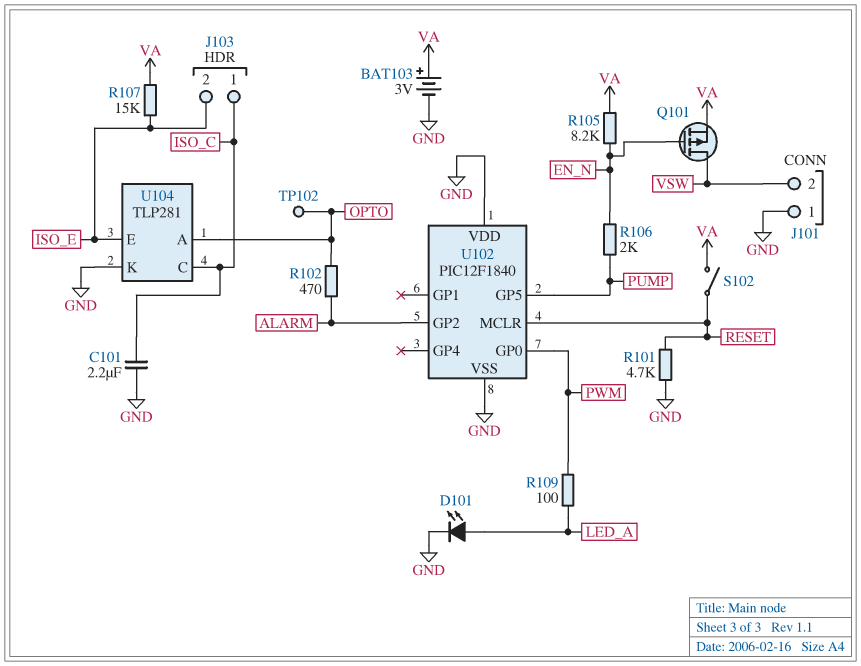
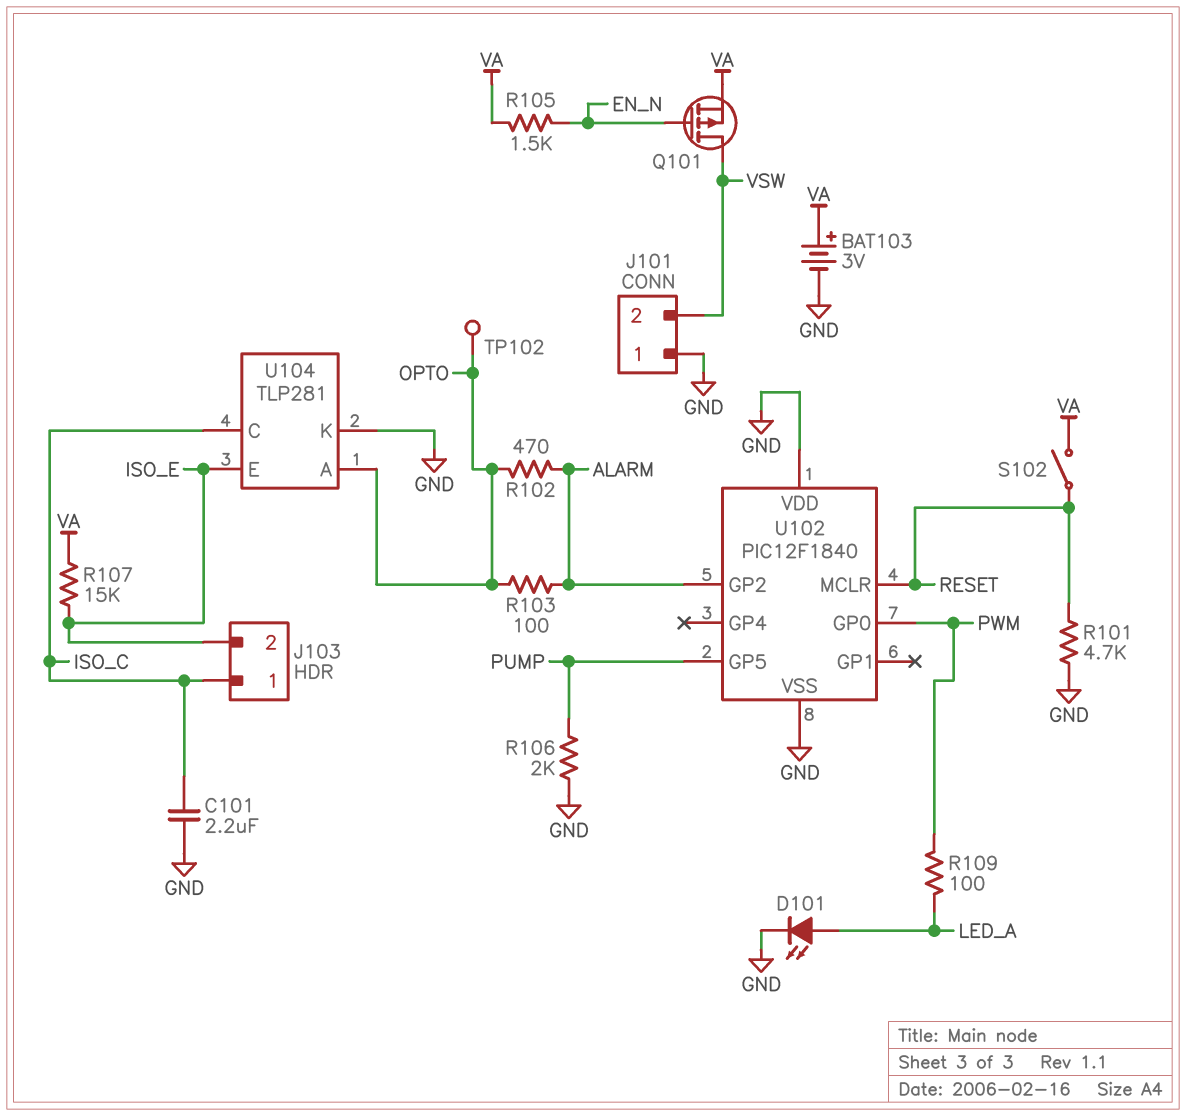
R103: none -> 100 (ALARM, OPTO)
R105: 8.2k (EN_N, VA) -> 1.5k (EN_N, VA)
R106: 2k (EN_N, PUMP) -> 2k (GND, PUMP)

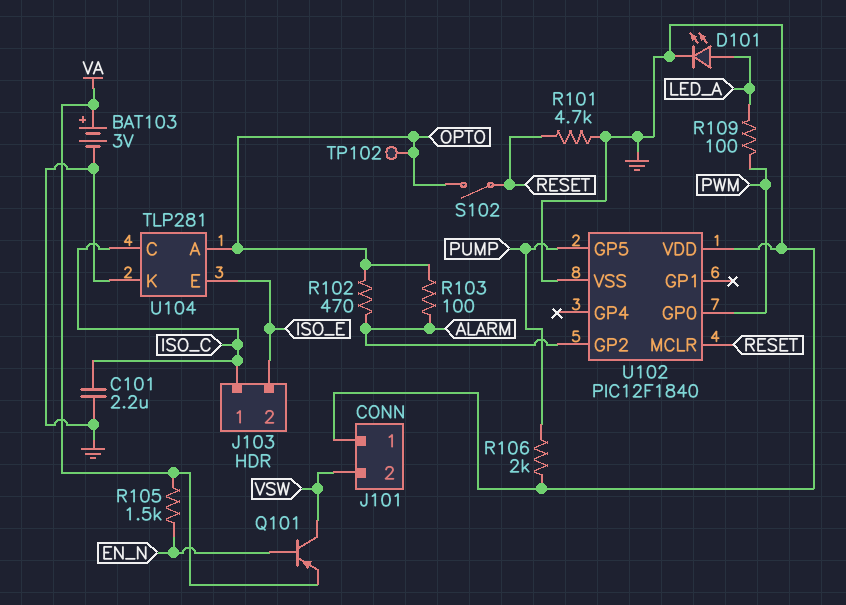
Q101: PMOS (G EN_N, D VSW, S VA) -> PNP (B EN_N, C VSW, E VA)
R107: 15k (ISO_E, VA) -> none
S102: switch (RESET, VA) -> switch (OPTO, RESET)

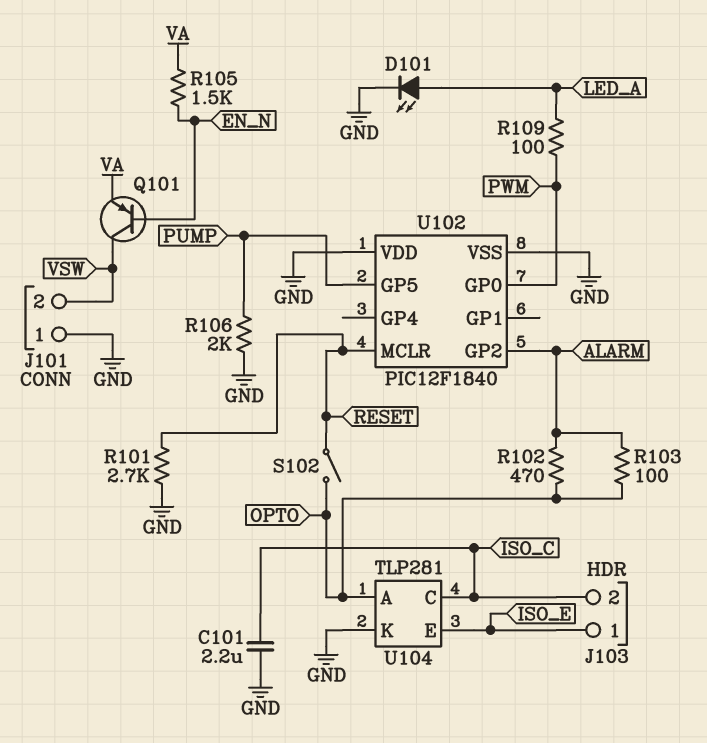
BAT103: 3V (plus VA, minus GND) -> none
J103 pin 1: ISO_C -> ISO_E
J103 pin 2: ISO_E -> ISO_C
R101: 4.7k (GND, RESET) -> 2.7k (GND, RESET)
TP102: test point (OPTO) -> none

